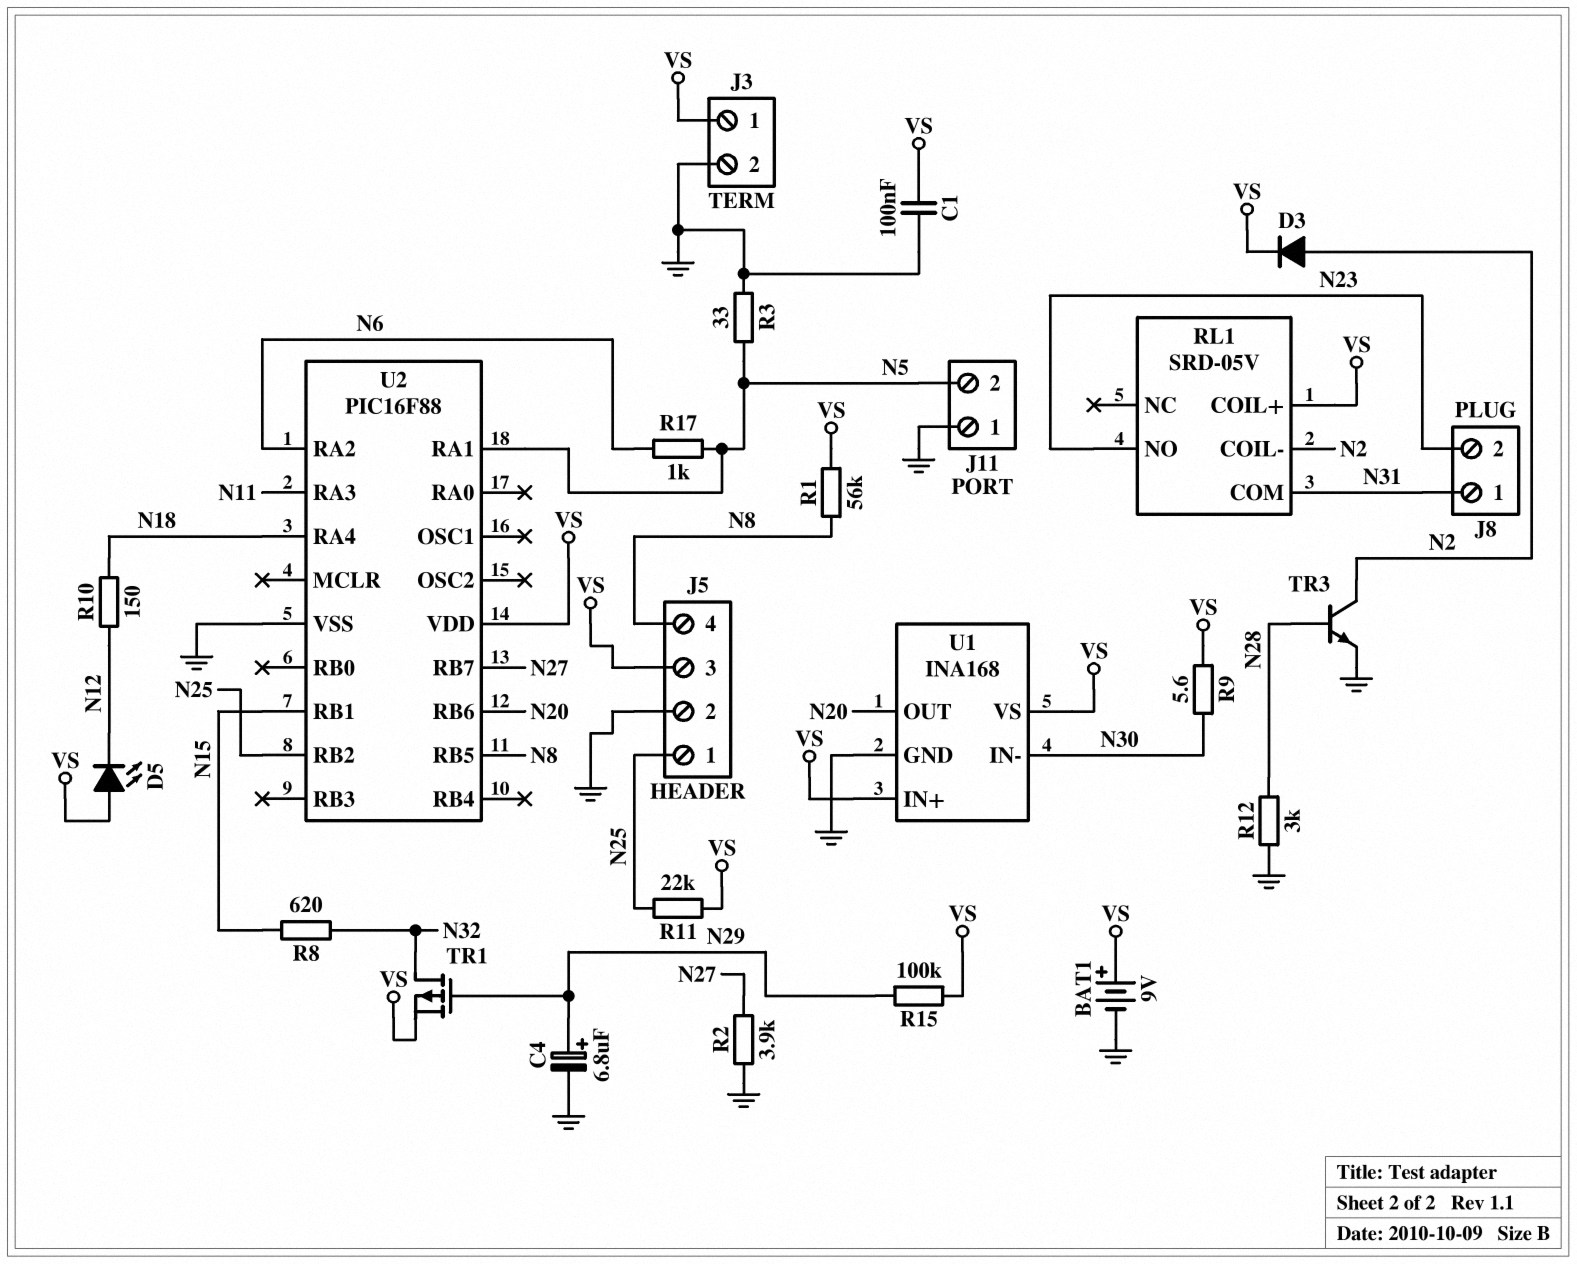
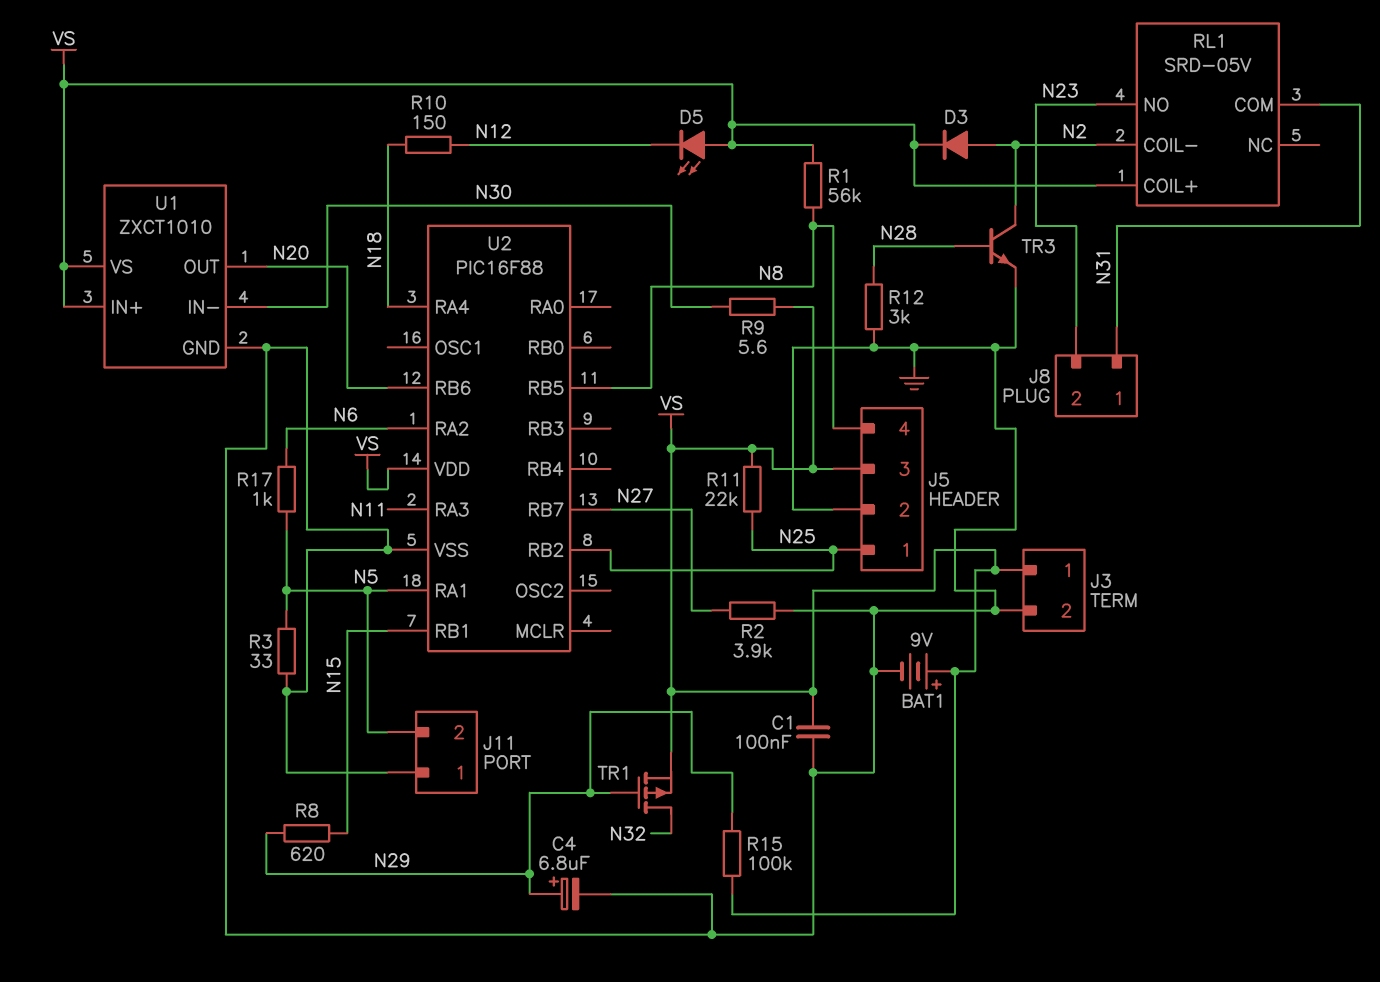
R8: 620 (N15, N32) -> 620 (N15, N29)
U1: INA168 -> ZXCT1010

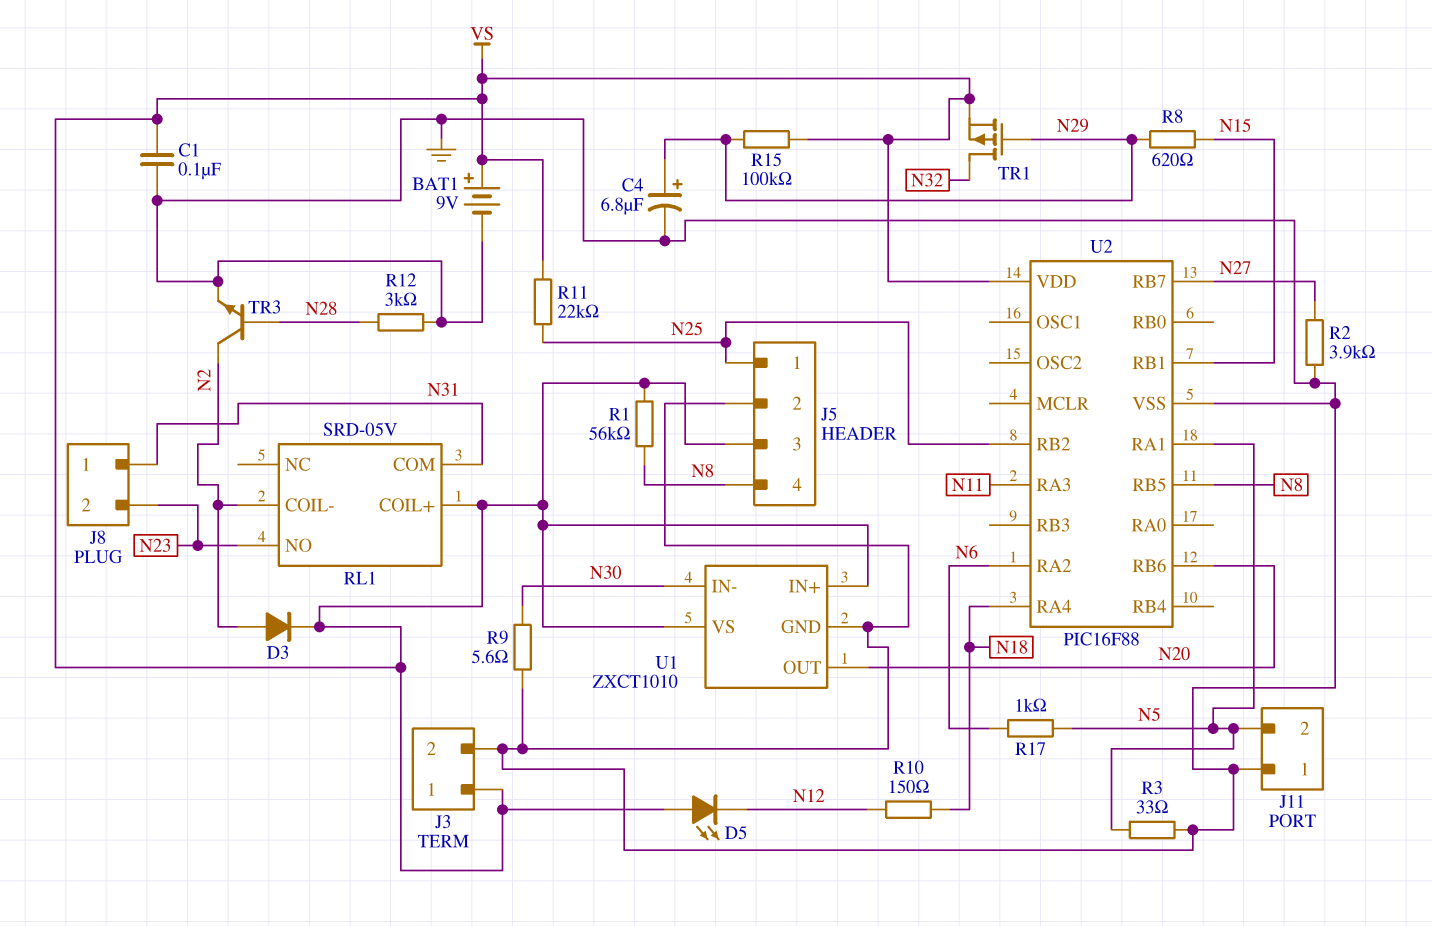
R9: 5.6 (N30, VS) -> 5.6 (GND, N30)

